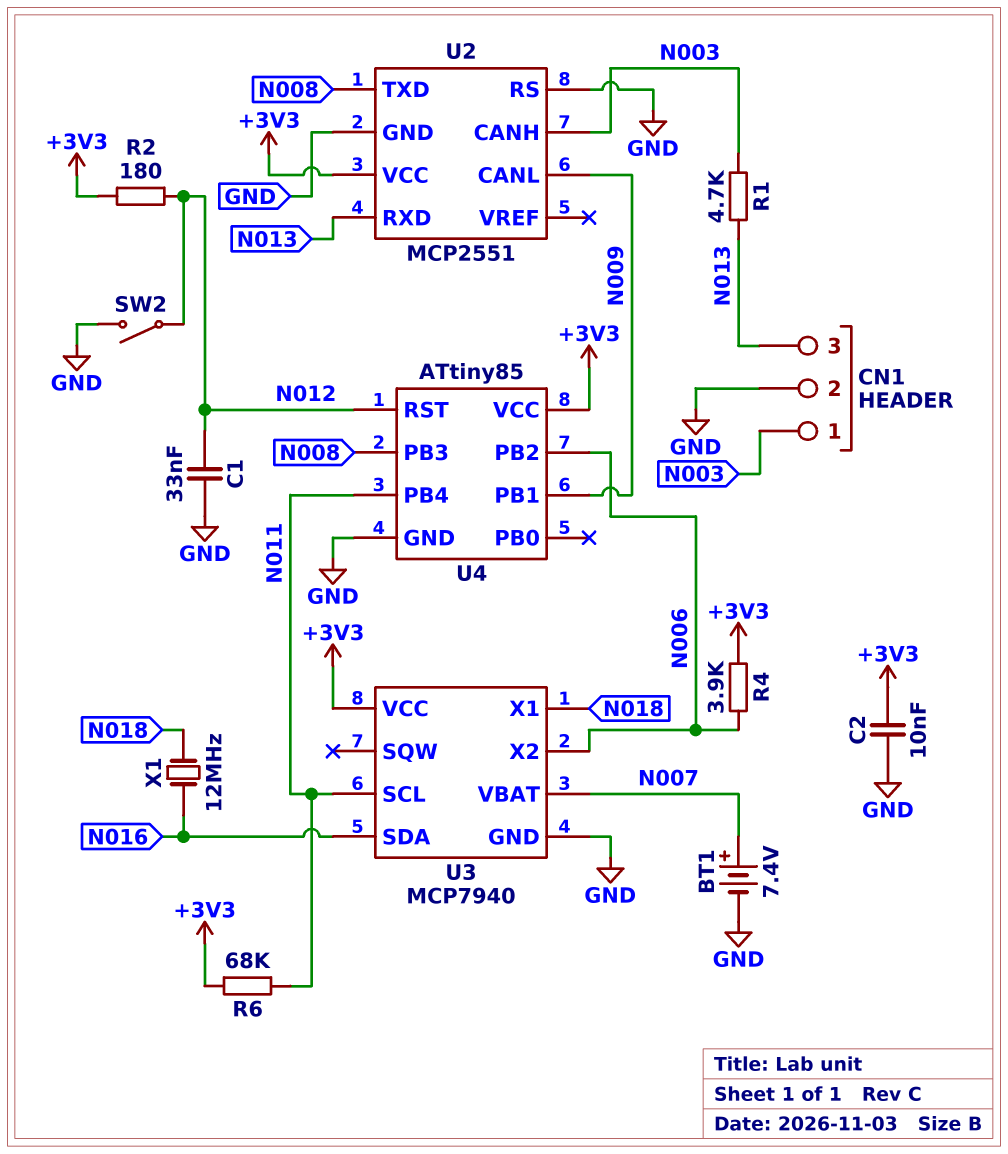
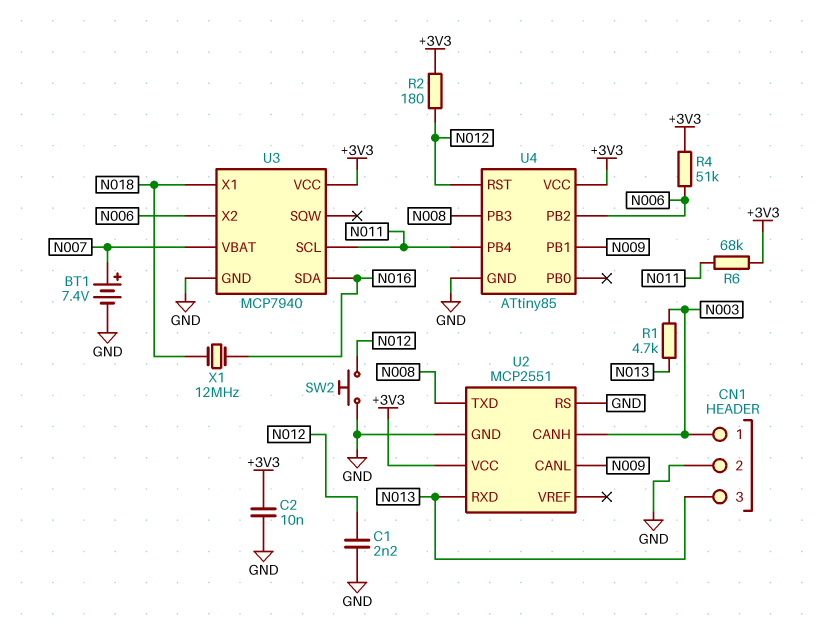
C1: 33nF (GND, N012) -> 2.2nF (GND, N012)
R4: 3.9k (+3V3, N006) -> 51k (+3V3, N006)
SW2: switch (GND, N012) -> button (GND, N012)

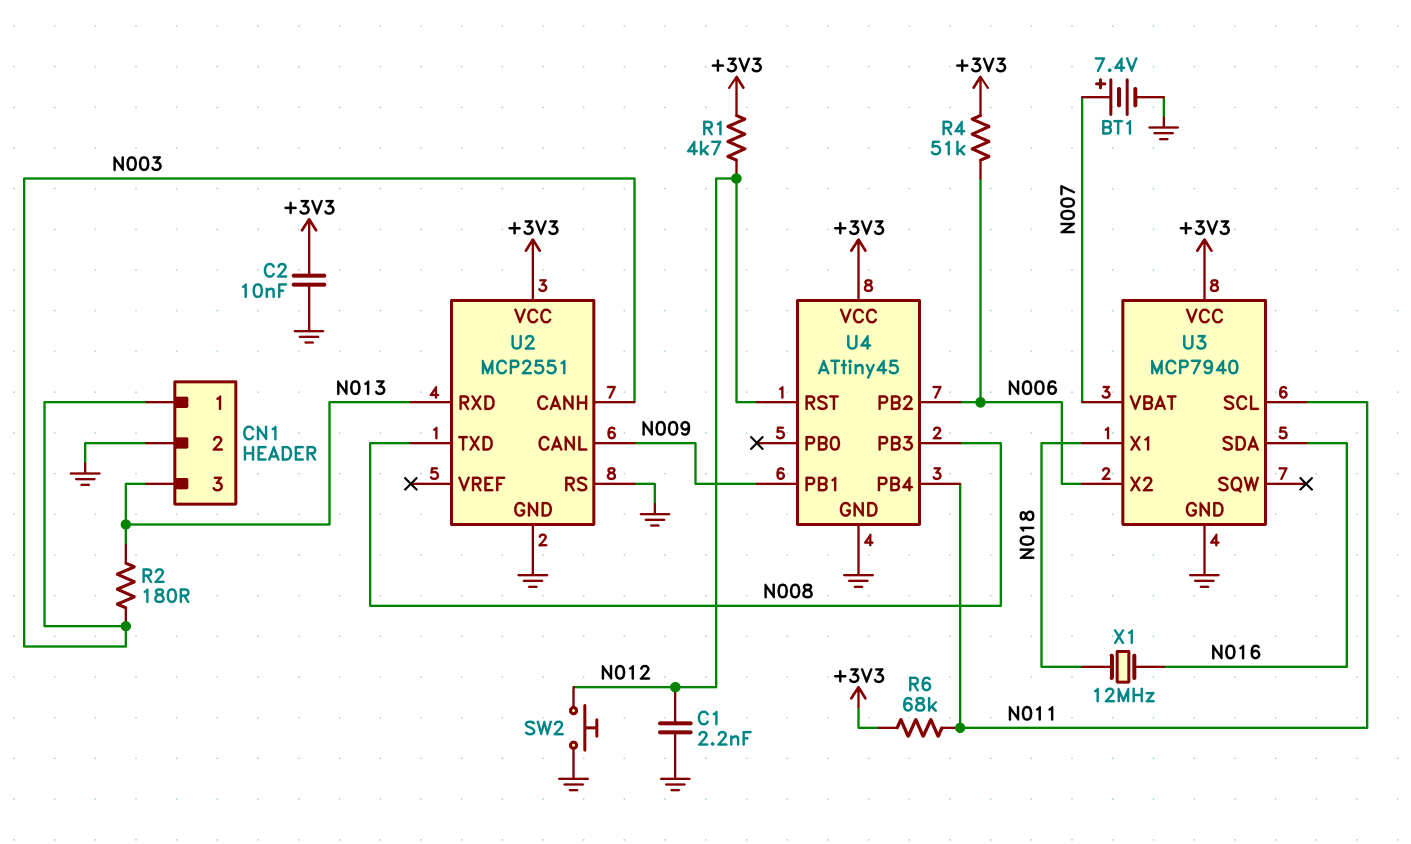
R1: 4.7k (N003, N013) -> 4.7k (+3V3, N012)
R2: 180 (+3V3, N012) -> 180 (N003, N013)
U4: ATtiny85 -> ATtiny45

